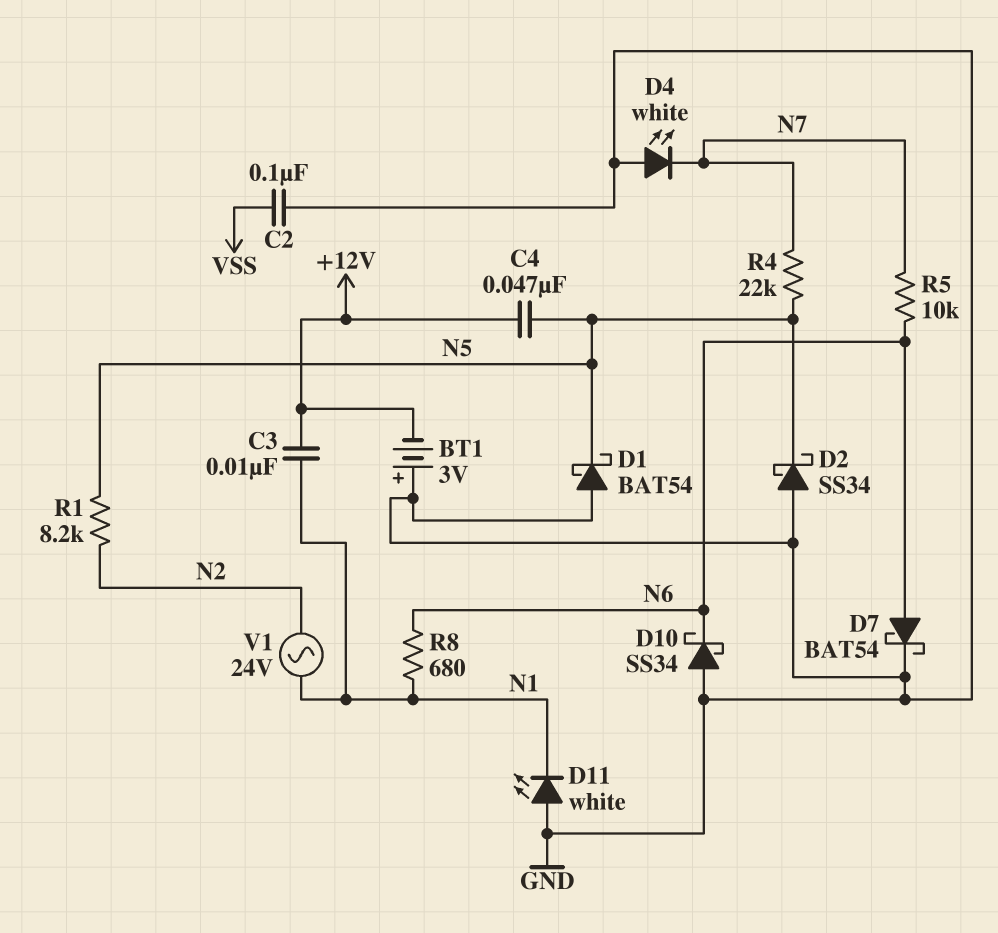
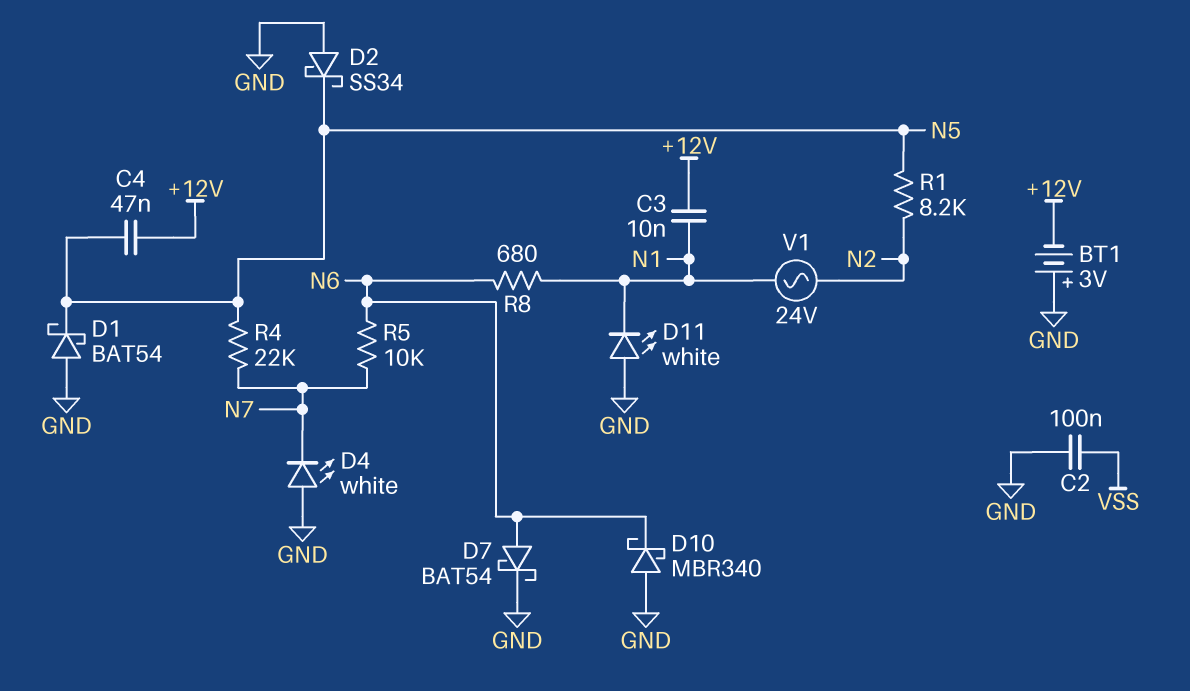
D10: schottky SS34 (A GND, K N6) -> schottky MBR340 (A GND, K N6)

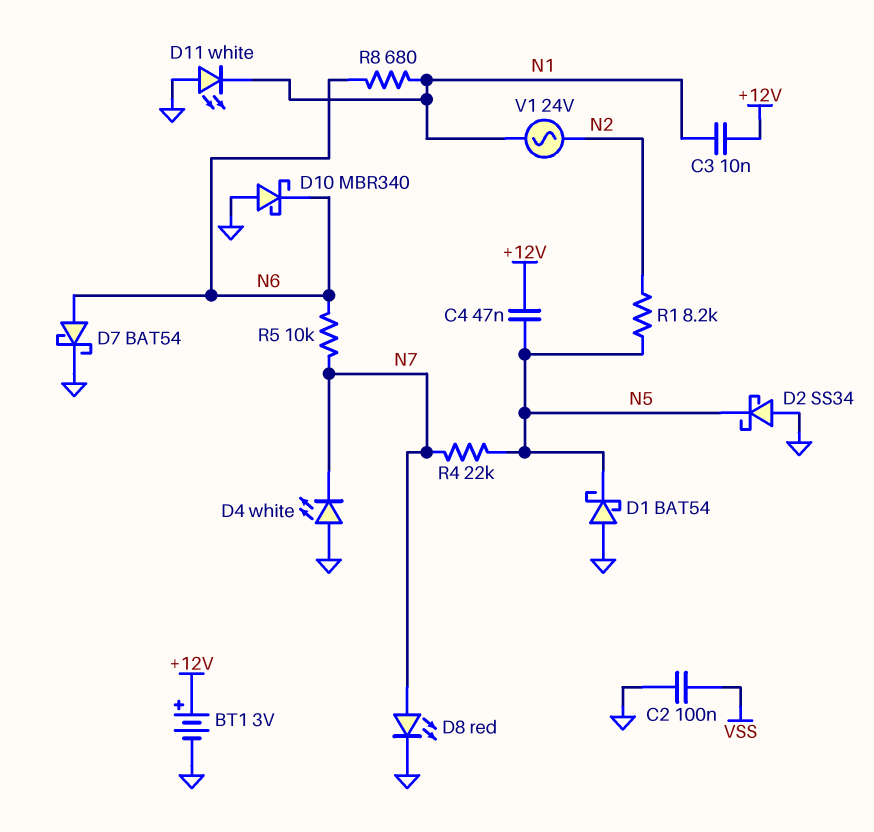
BT1: 3V (plus GND, minus +12V) -> 3V (plus +12V, minus GND)
D8: none -> LED red (A N7, K GND)

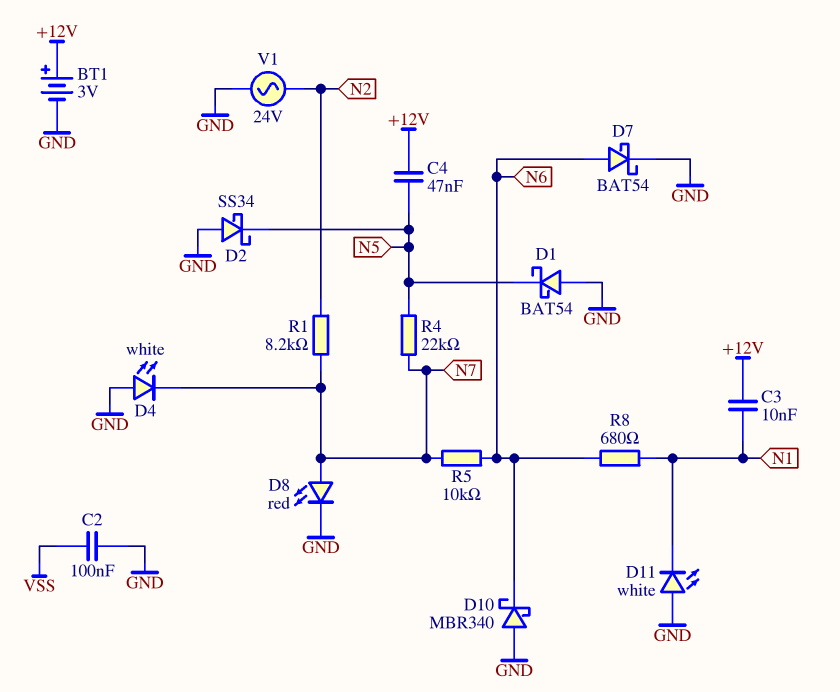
R1: 8.2k (N2, N5) -> 8.2k (N2, N7)
V1: AC 24V (N1, N2) -> AC 24V (GND, N2)

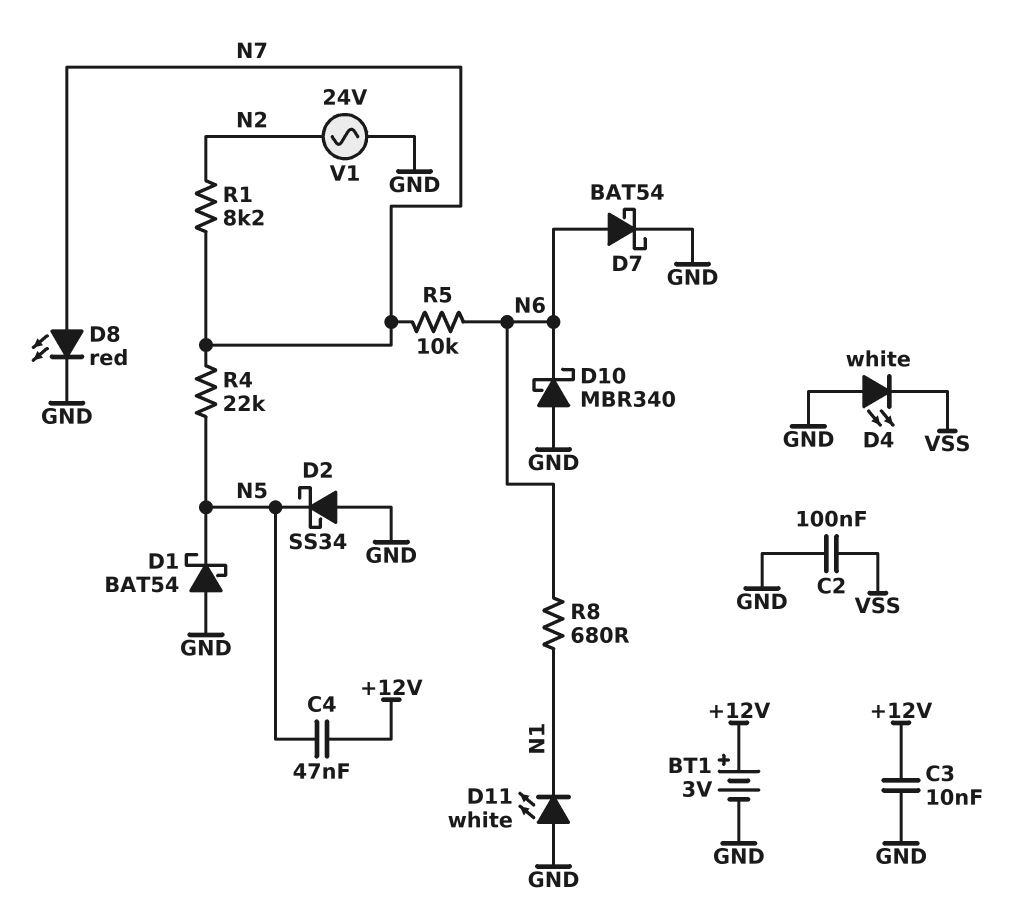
C3: 10nF (+12V, N1) -> 10nF (+12V, GND)
D4: LED white (A GND, K N7) -> LED white (A GND, K VSS)

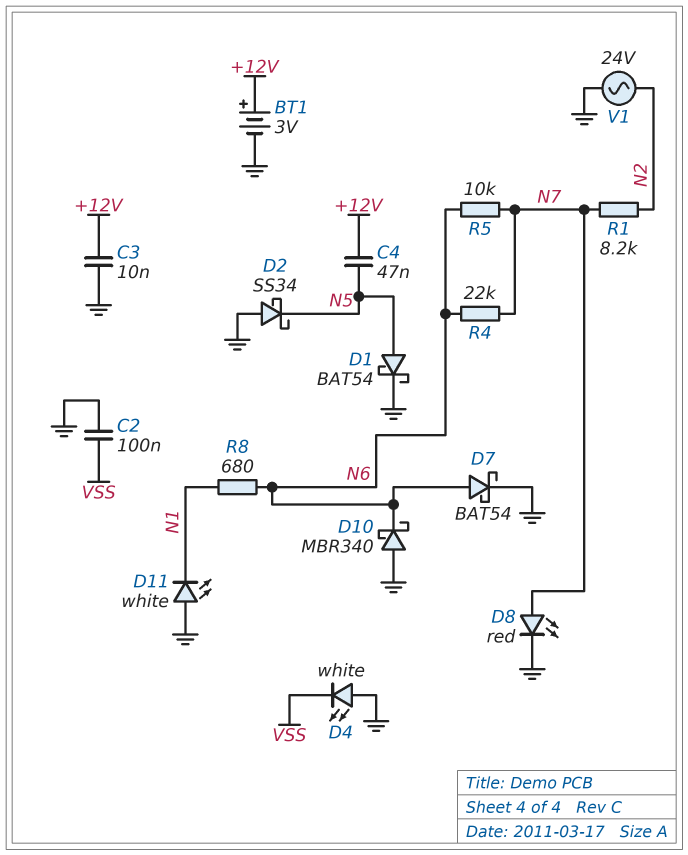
D1: schottky BAT54 (A GND, K N5) -> schottky BAT54 (A N5, K GND)
R4: 22k (N5, N7) -> 22k (N6, N7)

